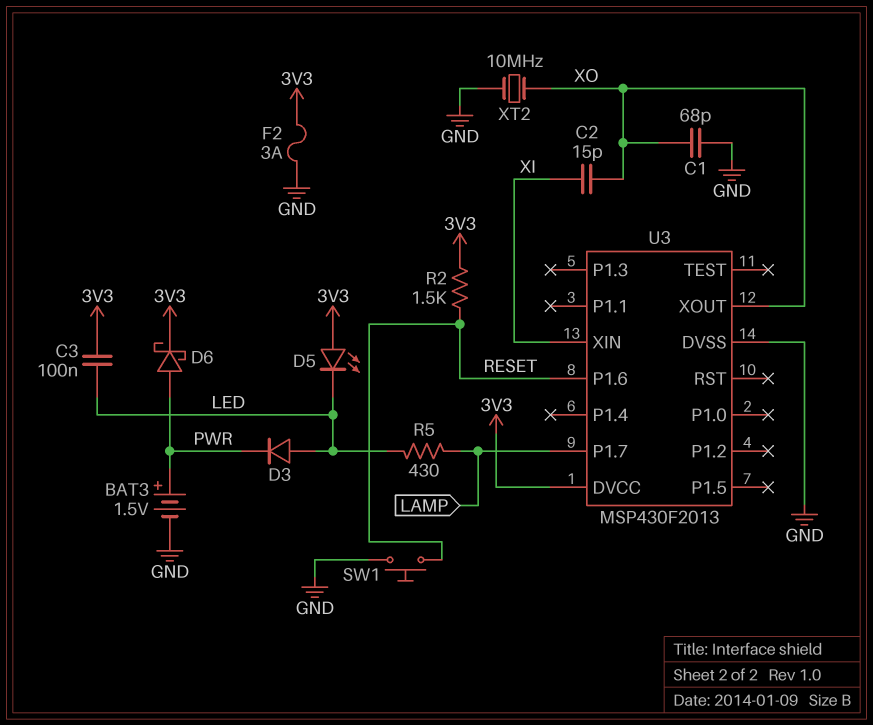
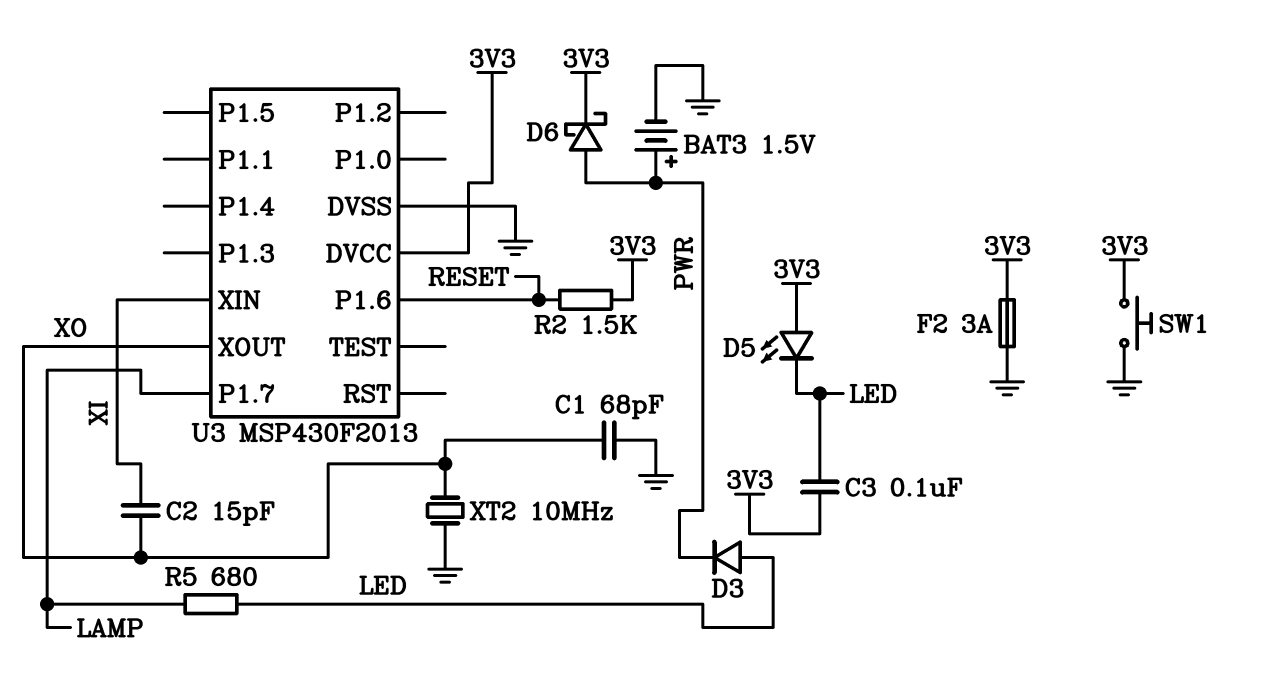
R5: 430 (LAMP, LED) -> 680 (LAMP, LED)
SW1: button (GND, RESET) -> button (3V3, GND)

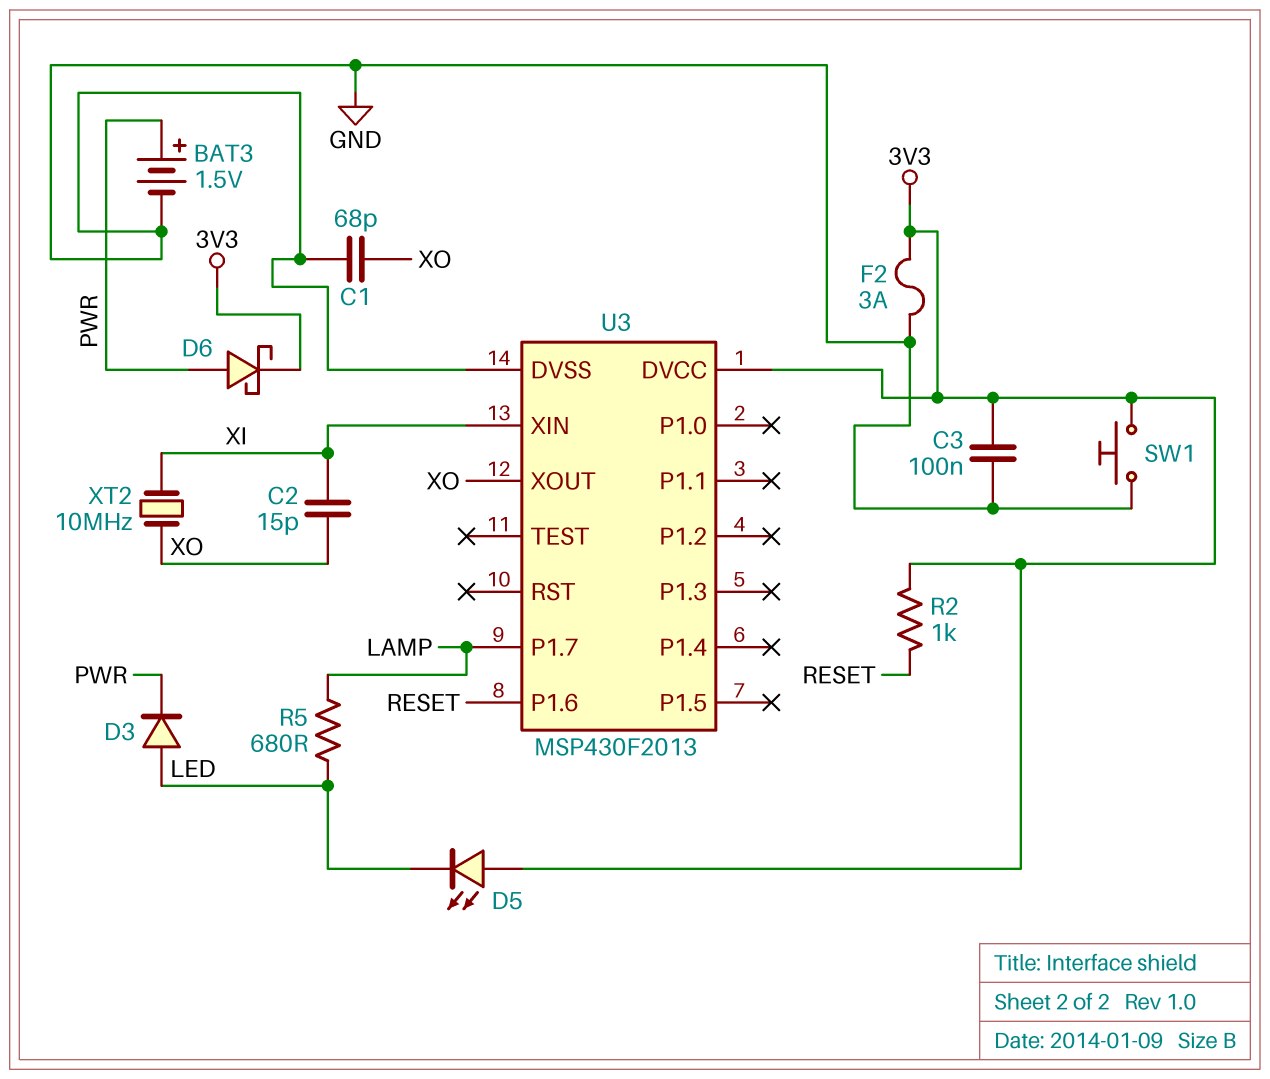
C3: 100nF (3V3, LED) -> 100nF (3V3, GND)
R2: 1.5k (3V3, RESET) -> 1k (3V3, RESET)
XT2: 10MHz (GND, XO) -> 10MHz (XI, XO)

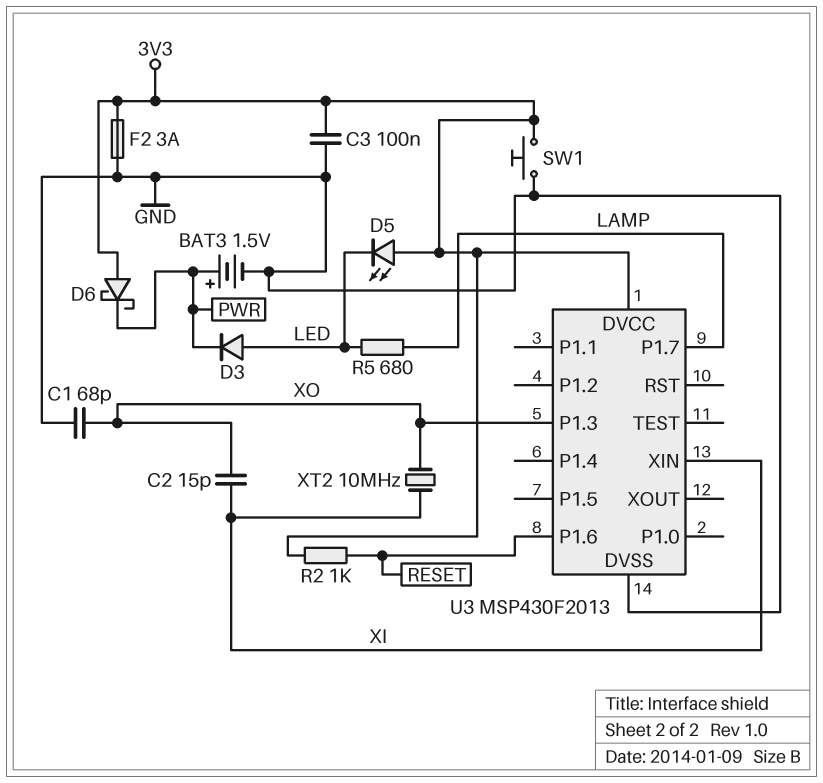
D6: schottky (A PWR, K 3V3) -> schottky (A 3V3, K PWR)
U3 pin P1.3: none -> XO
U3 pin XOUT: XO -> none

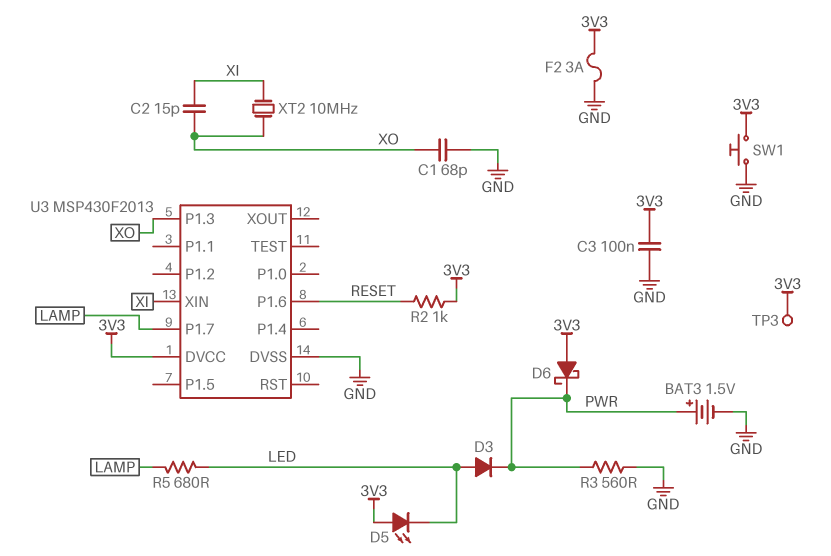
R3: none -> 560 (GND, PWR)
TP3: none -> test point (3V3)

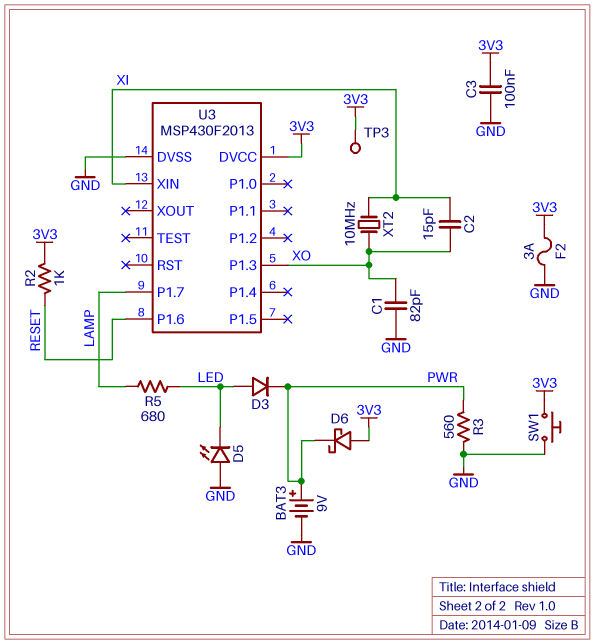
BAT3: 1.5V (plus PWR, minus GND) -> 9V (plus PWR, minus GND)
C1: 68pF (GND, XO) -> 82pF (GND, XO)
D5: LED (A 3V3, K LED) -> LED (A GND, K LED)

